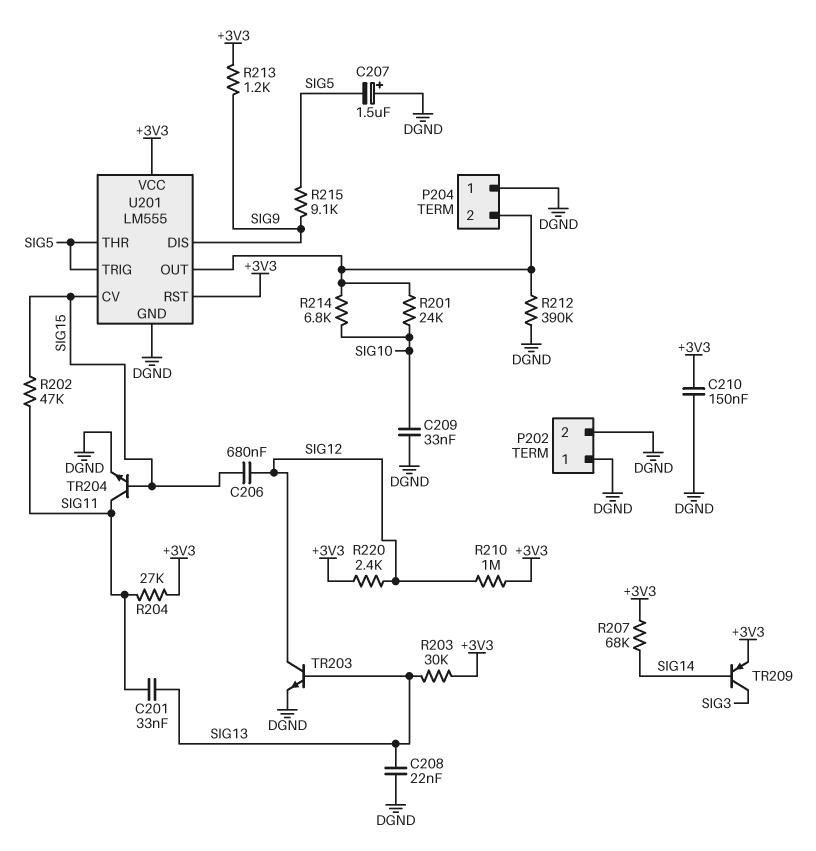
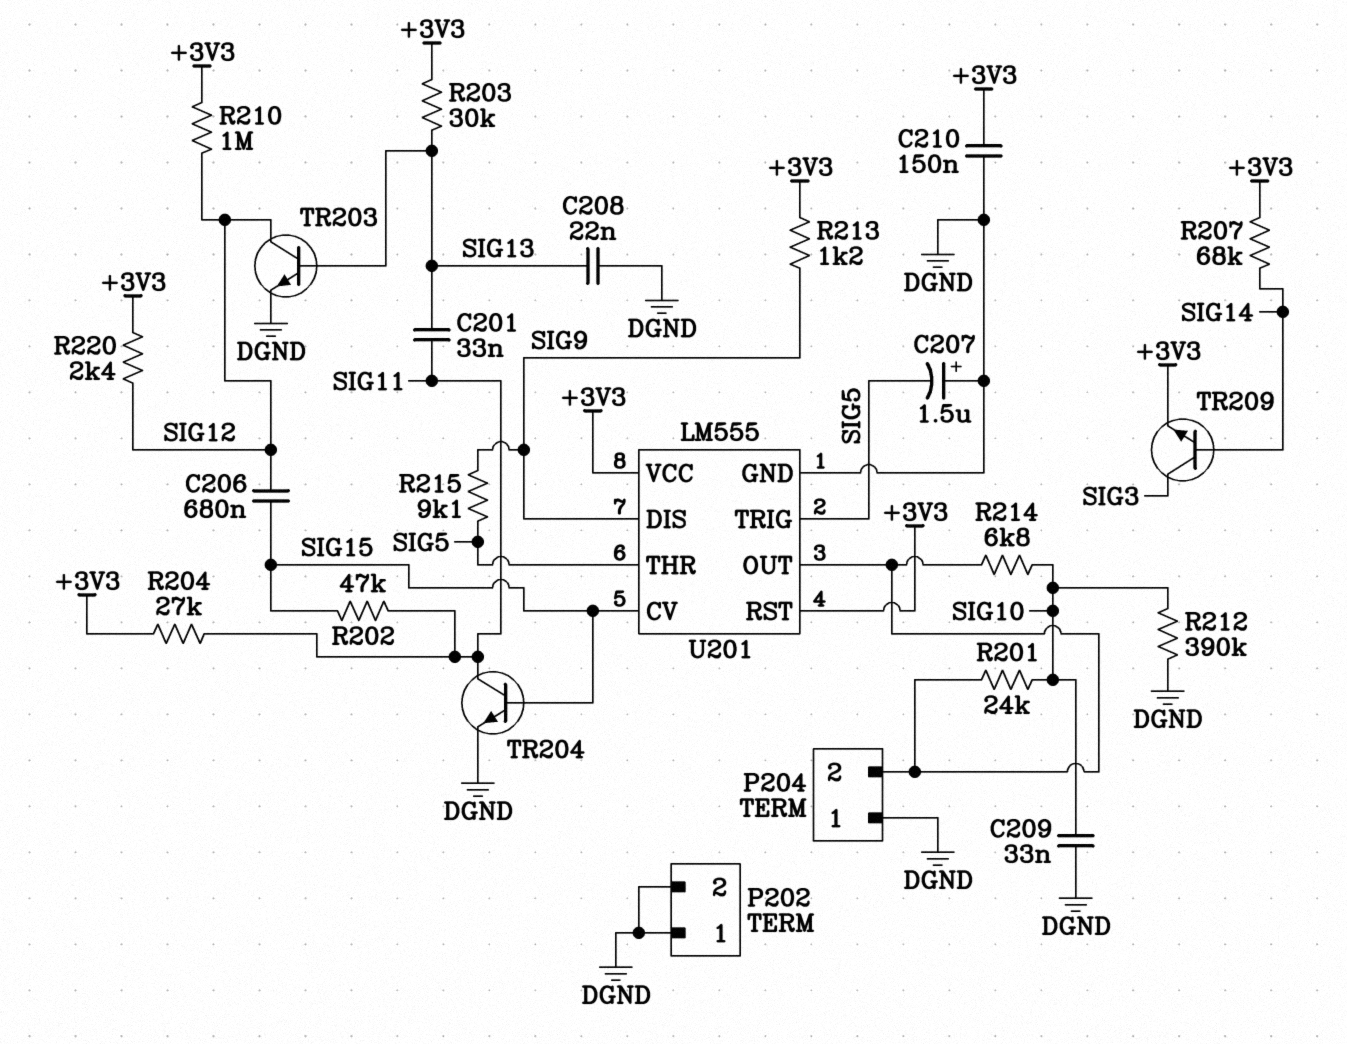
R212: 390k (DGND, P204/2) -> 390k (DGND, SIG10)
TR209: PNP (B SIG14, C SIG3, E +3V3) -> NPN (B SIG14, C SIG3, E +3V3)

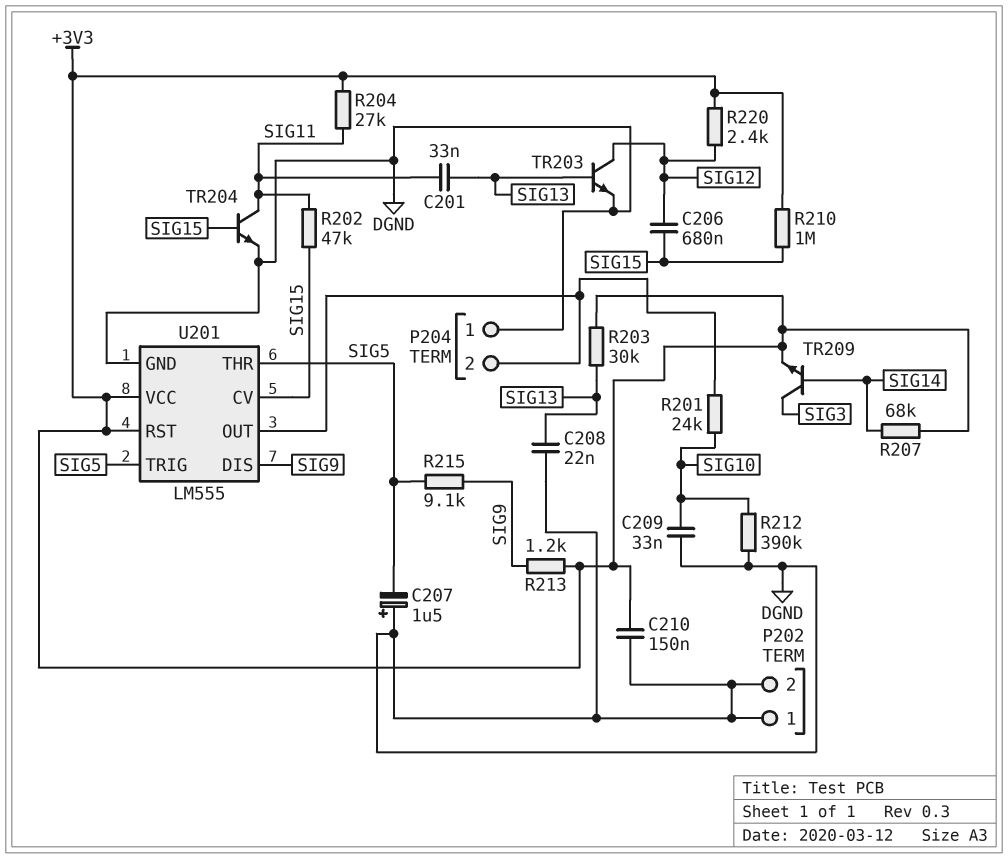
R210: 1M (+3V3, SIG12) -> 1M (+3V3, SIG15)
R214: 6.8k (P204/2, SIG10) -> none

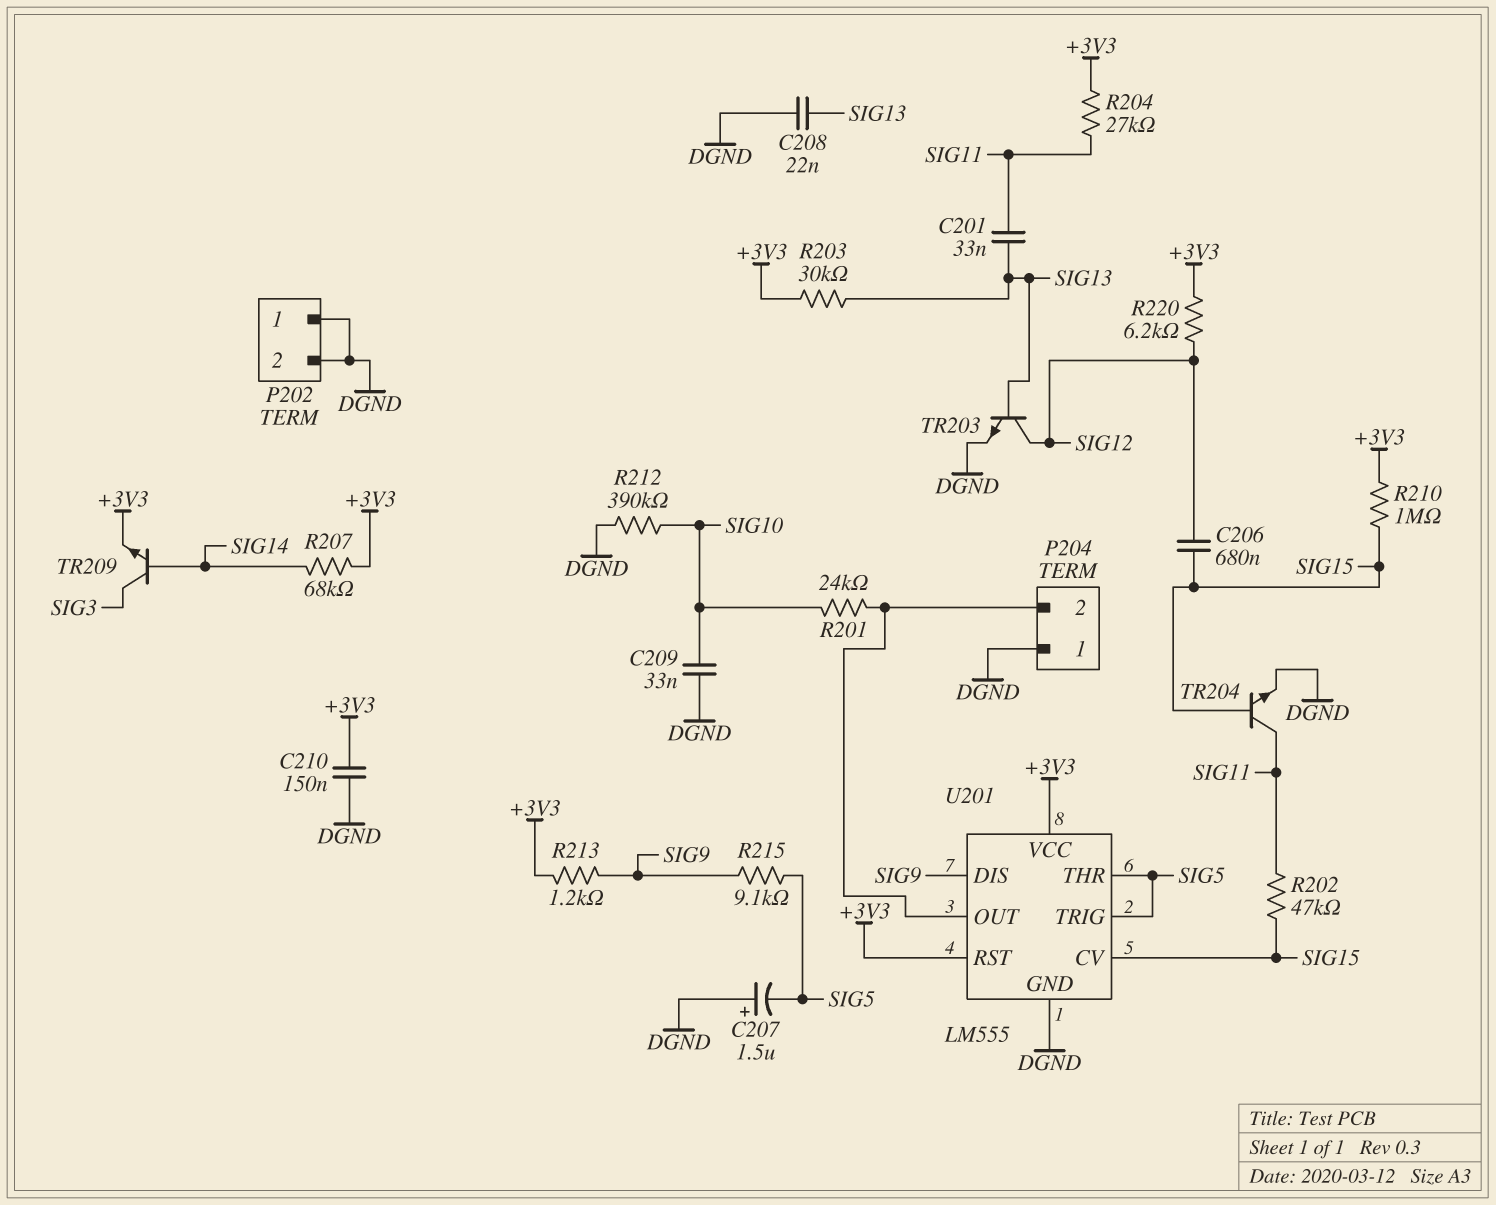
R220: 2.4k (+3V3, SIG12) -> 6.2k (+3V3, SIG12)

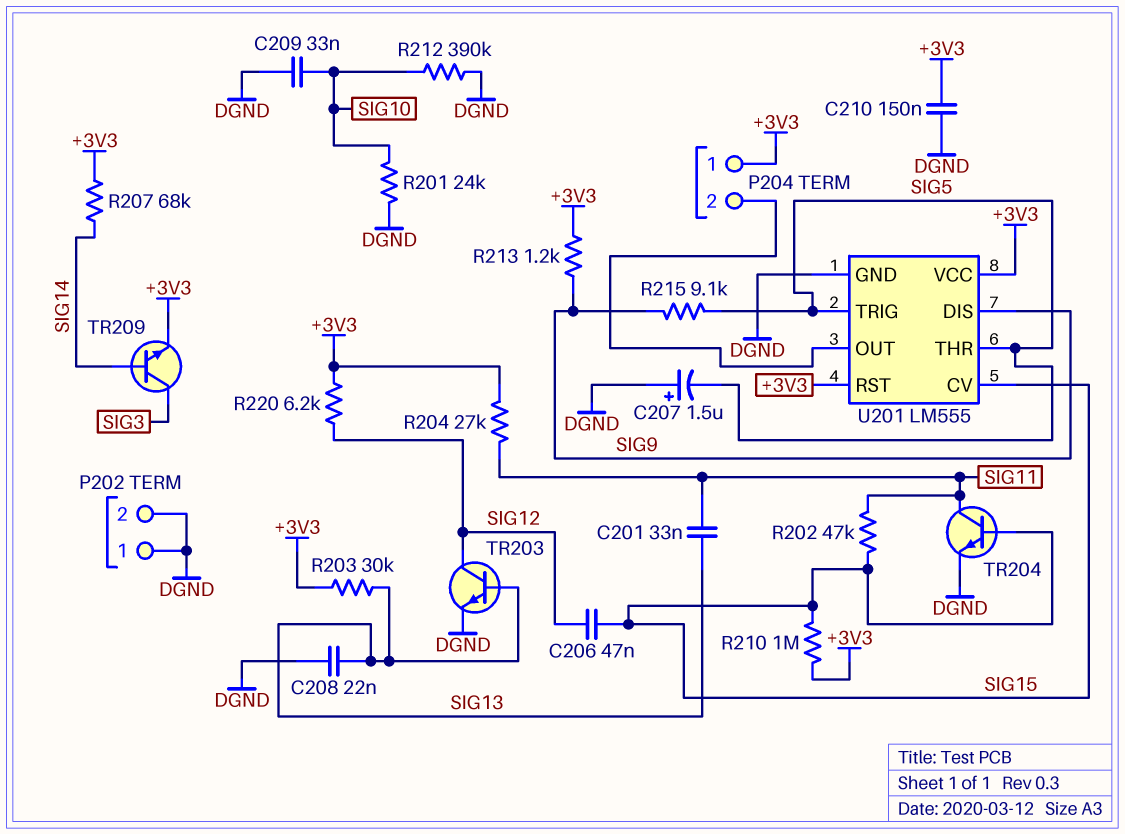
C206: 680nF (SIG12, SIG15) -> 47nF (SIG12, SIG15)
P204 pin 1: DGND -> +3V3
R201: 24k (P204/2, SIG10) -> 24k (DGND, SIG10)

